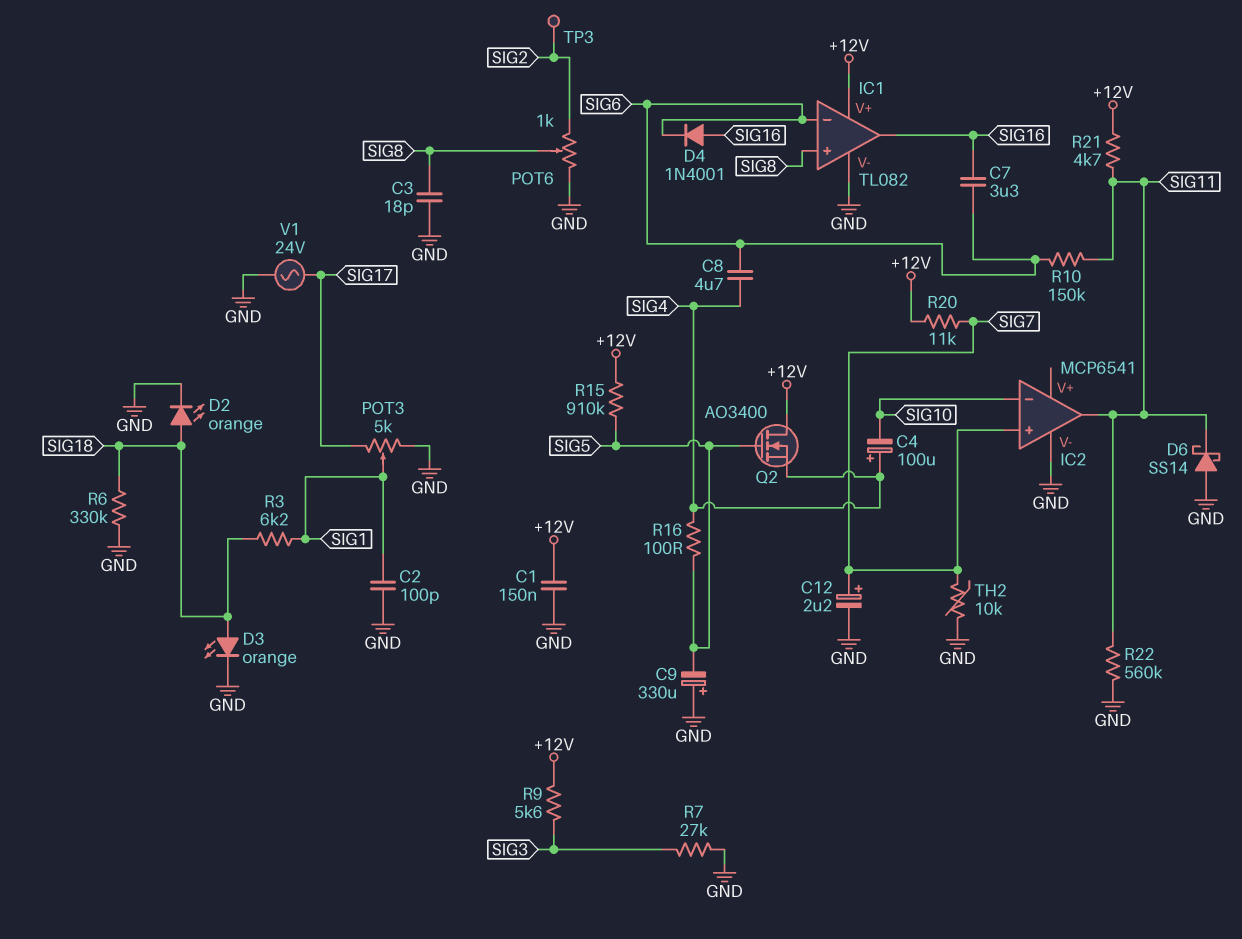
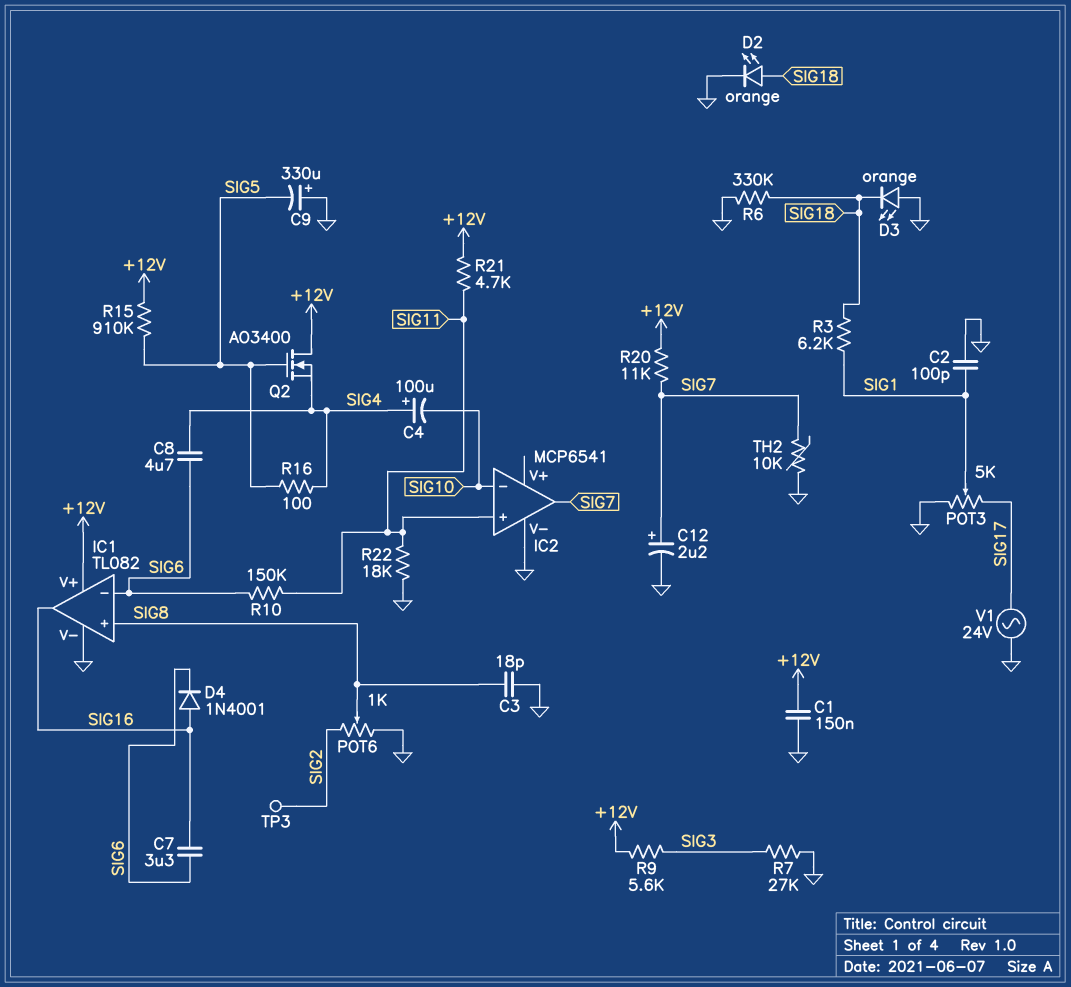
D3: LED orange (A SIG18, K GND) -> LED orange (A GND, K SIG18)
D6: schottky SS14 (A GND, K SIG11) -> none
IC2 pin in+: SIG7 -> SIG11
IC2 pin out: SIG11 -> SIG7
R22: 560k (GND, SIG11) -> 18k (GND, SIG11)

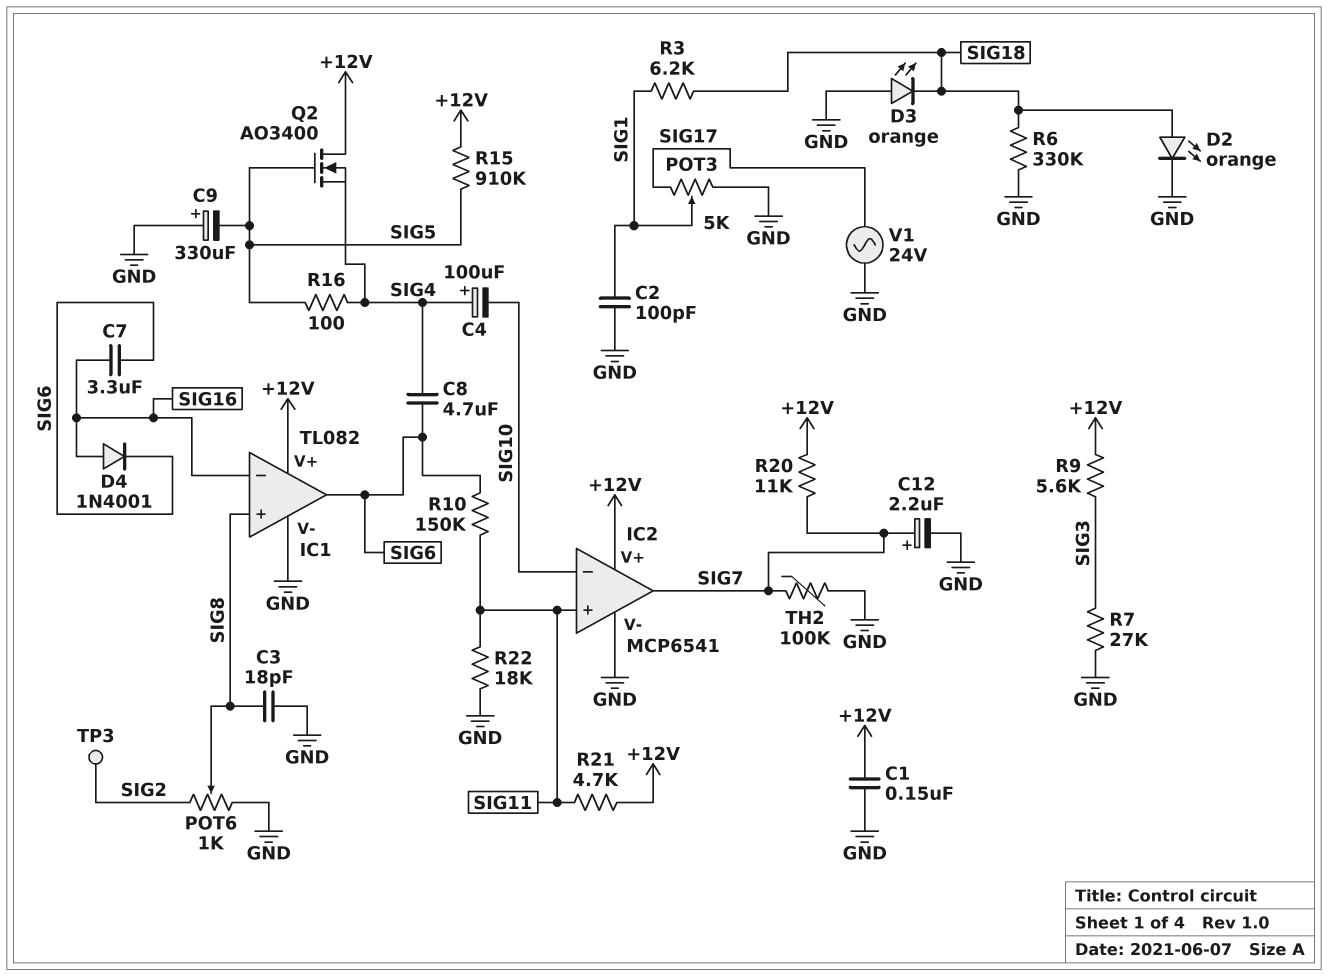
IC1 pin in-: SIG6 -> SIG16
IC1 pin out: SIG16 -> SIG6
IC2 pin V+: none -> +12V
TH2: 10k (GND, SIG7) -> 100k (GND, SIG7)

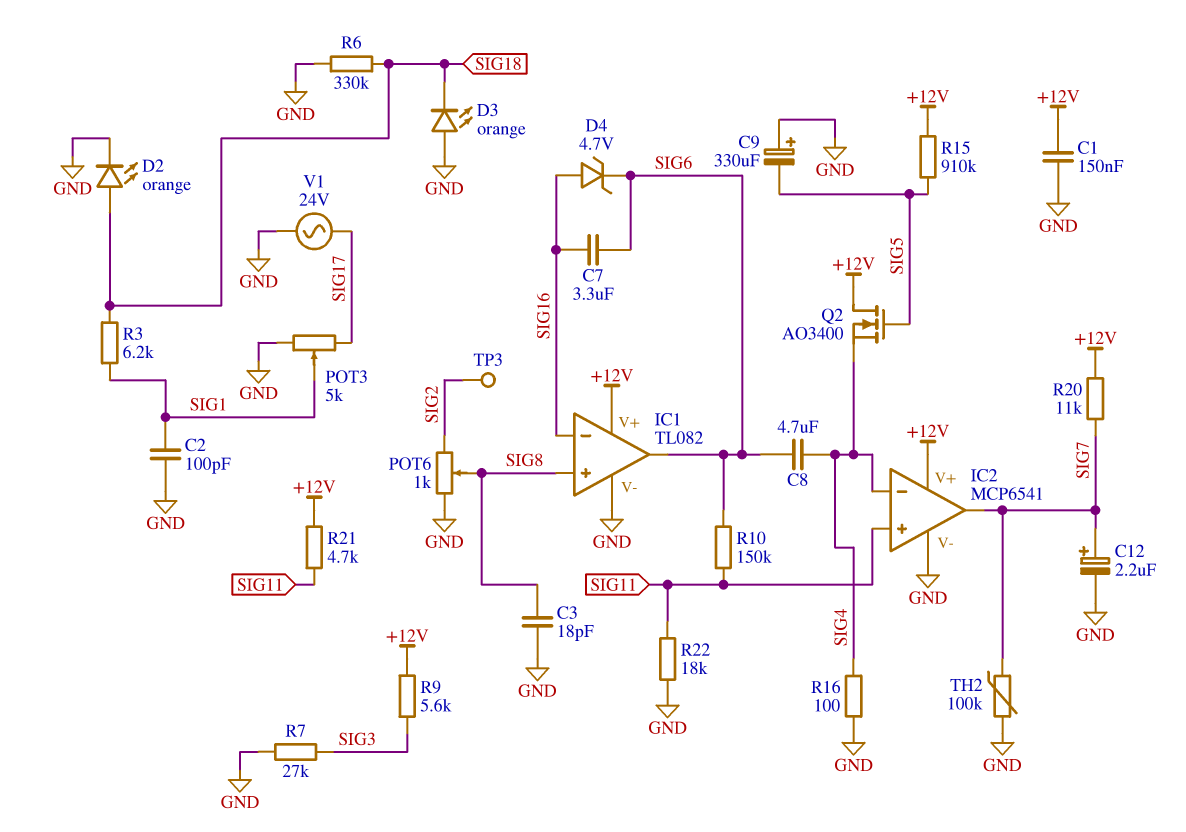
C4: 100uF (plus SIG4, minus SIG10) -> none
D4: diode 1N4001 (A SIG16, K SIG6) -> zener 4.7V (A SIG16, K SIG6)
IC2 pin in-: SIG10 -> SIG4
R16: 100 (SIG4, SIG5) -> 100 (GND, SIG4)

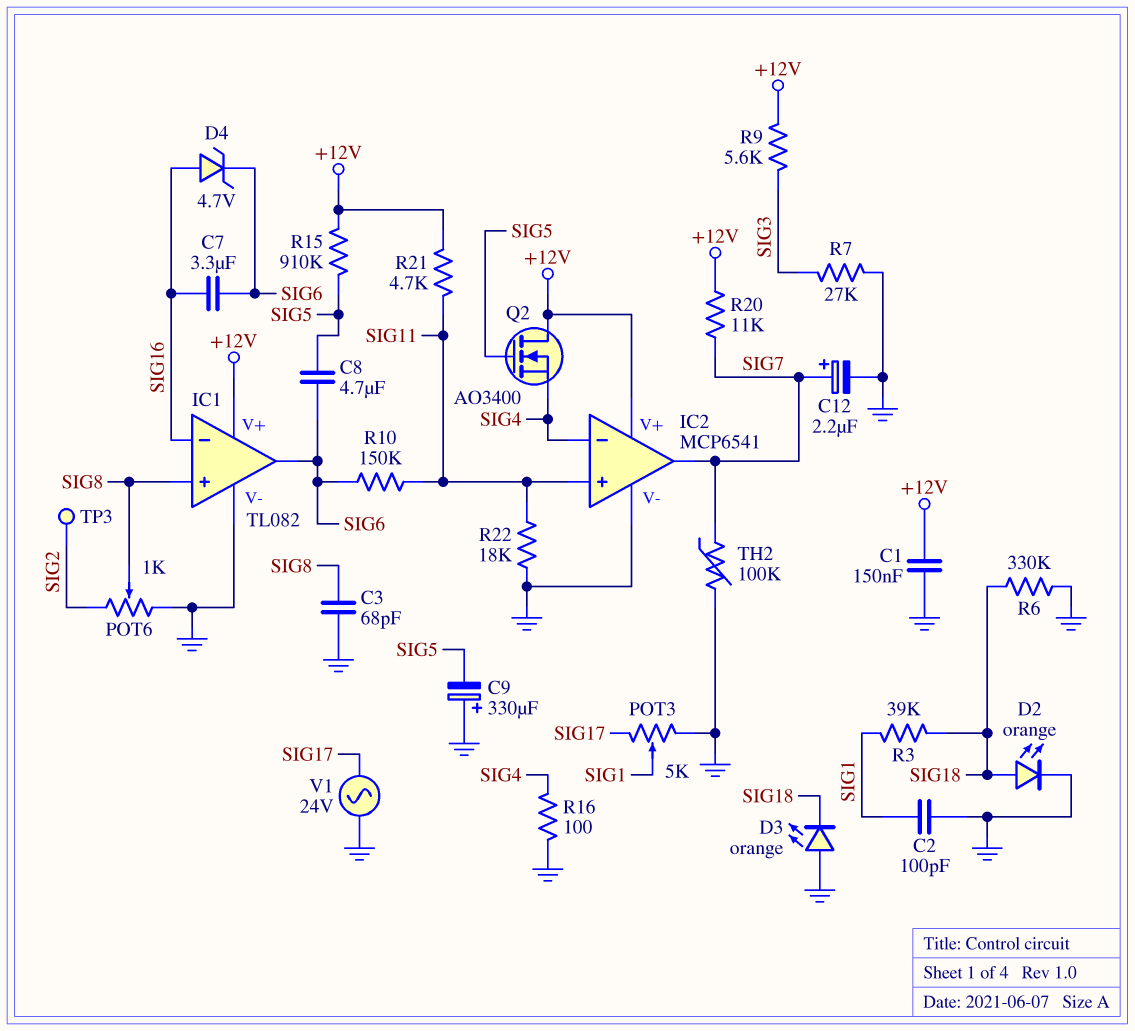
C3: 18pF (GND, SIG8) -> 68pF (GND, SIG8)
C8: 4.7uF (SIG4, SIG6) -> 4.7uF (SIG5, SIG6)
R3: 6.2k (SIG1, SIG18) -> 39k (SIG1, SIG18)

